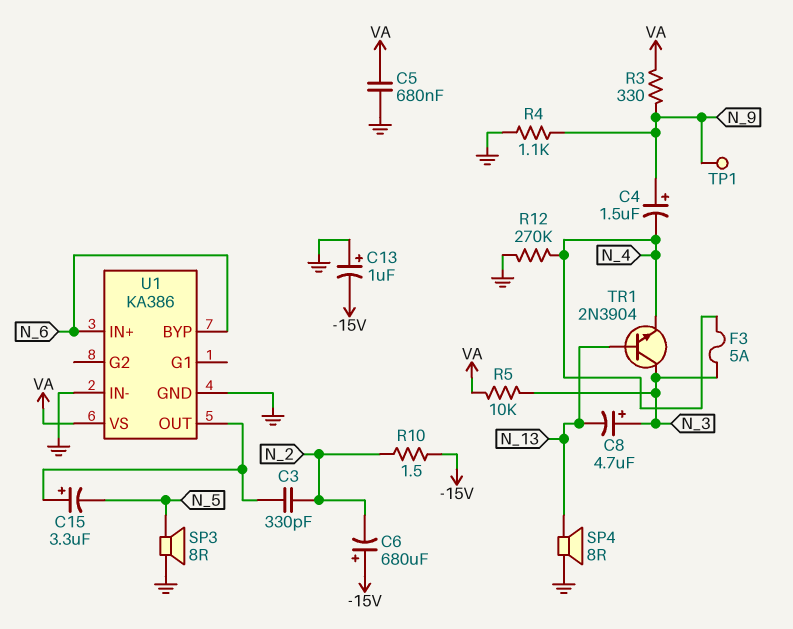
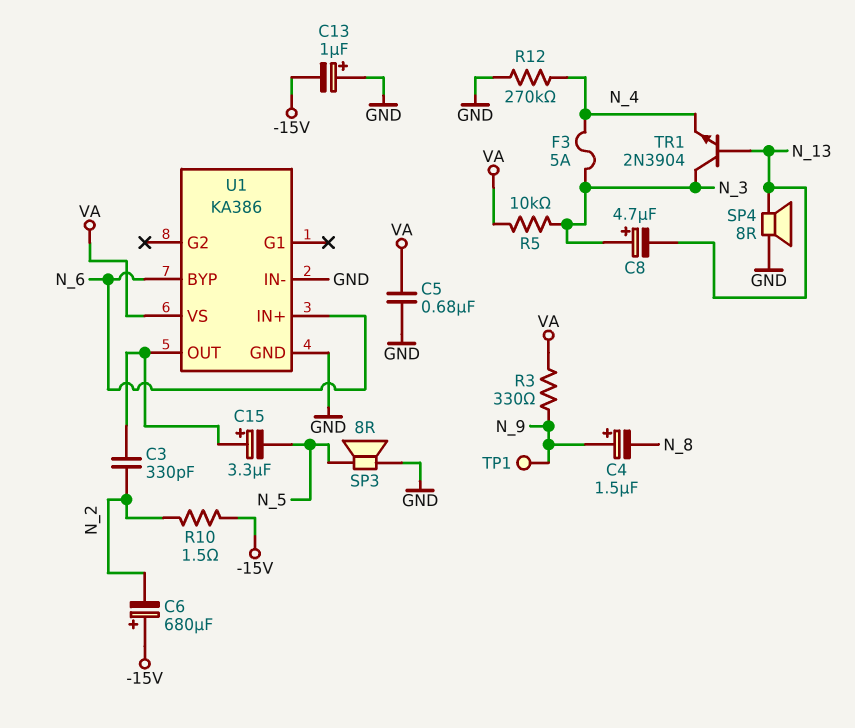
C4: 1.5uF (plus N_9, minus N_4) -> 1.5uF (plus N_9, minus N_8)
R4: 1.1k (GND, N_9) -> none

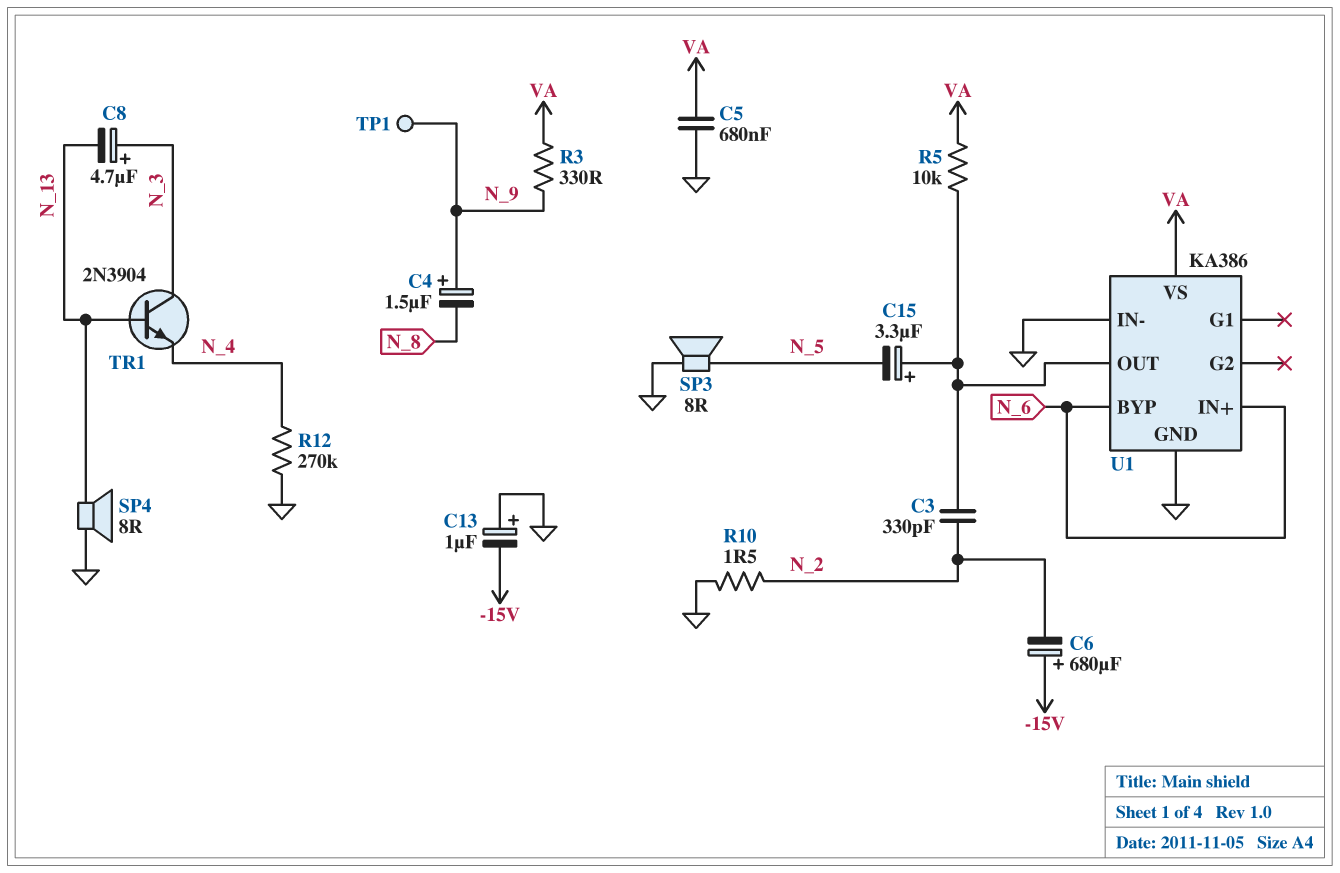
F3: 5A (N_3, N_4) -> none
R5: 10k (N_3, VA) -> 10k (U1/OUT, VA)
R10: 1.5 (-15V, N_2) -> 1.5 (GND, N_2)

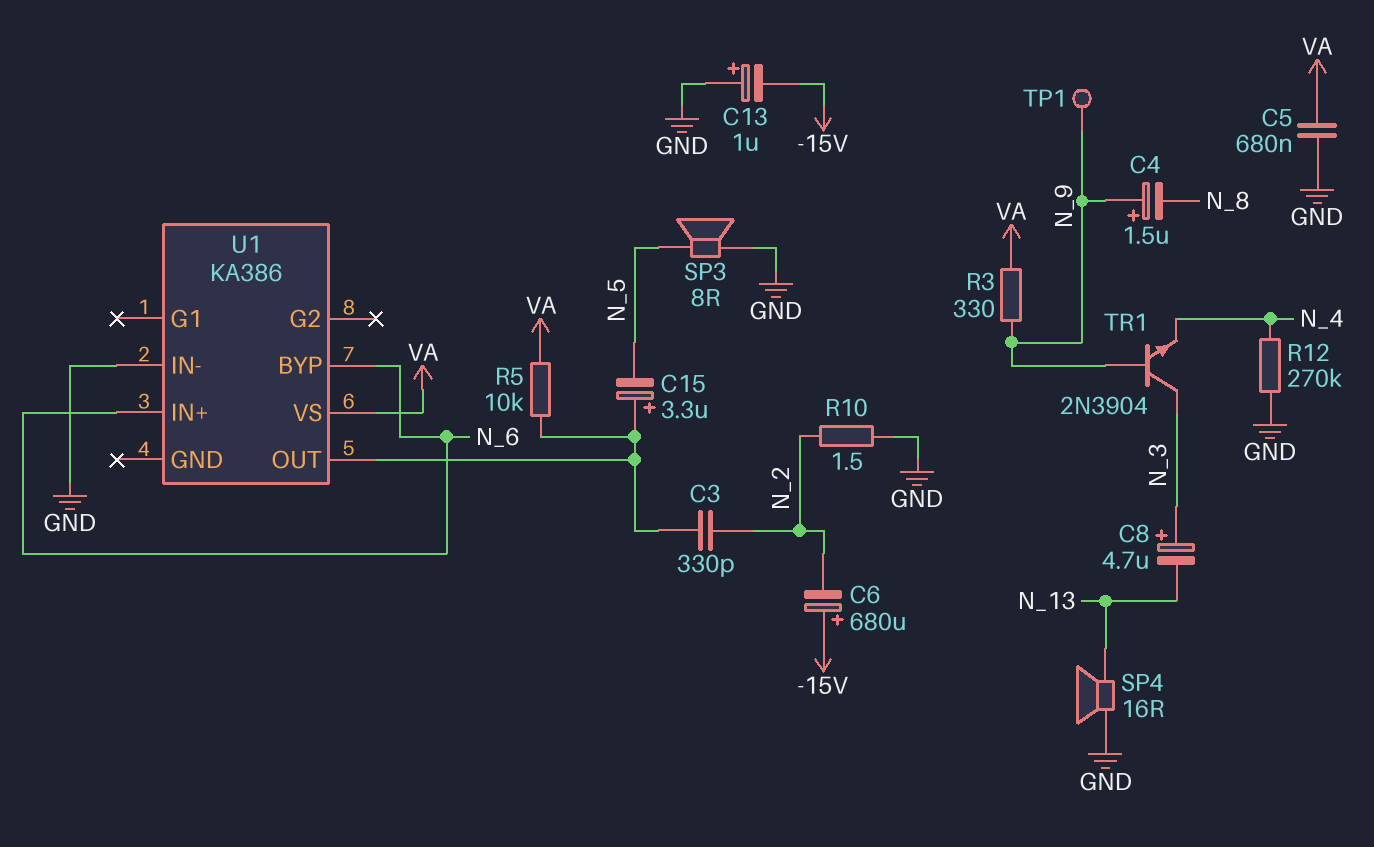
SP4: speaker 8R (GND, N_13) -> speaker 16R (GND, N_13)
TR1: NPN 2N3904 (B N_13, C N_3, E N_4) -> NPN 2N3904 (B N_9, C N_3, E N_4)
U1 pin GND: GND -> none

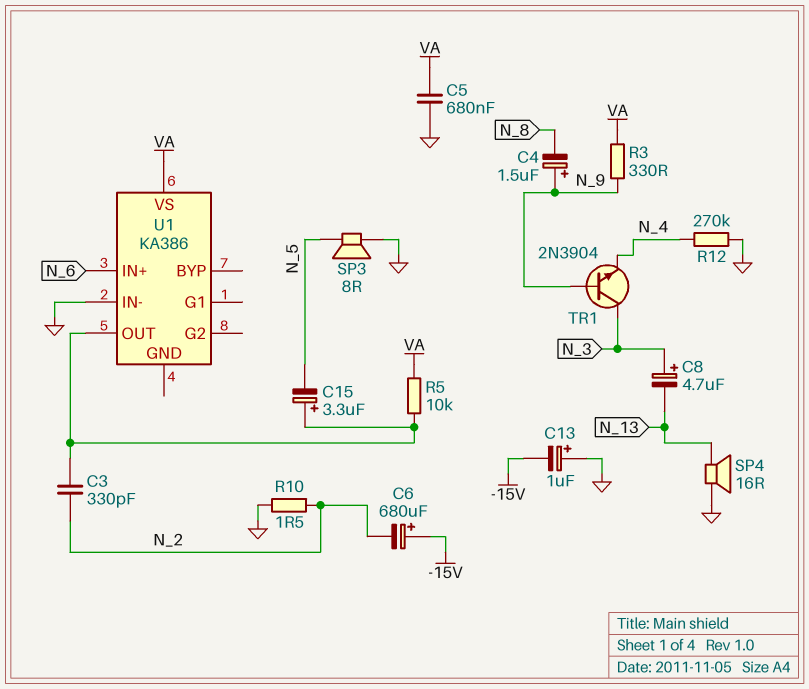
TP1: test point (N_9) -> none
U1 pin BYP: N_6 -> none

